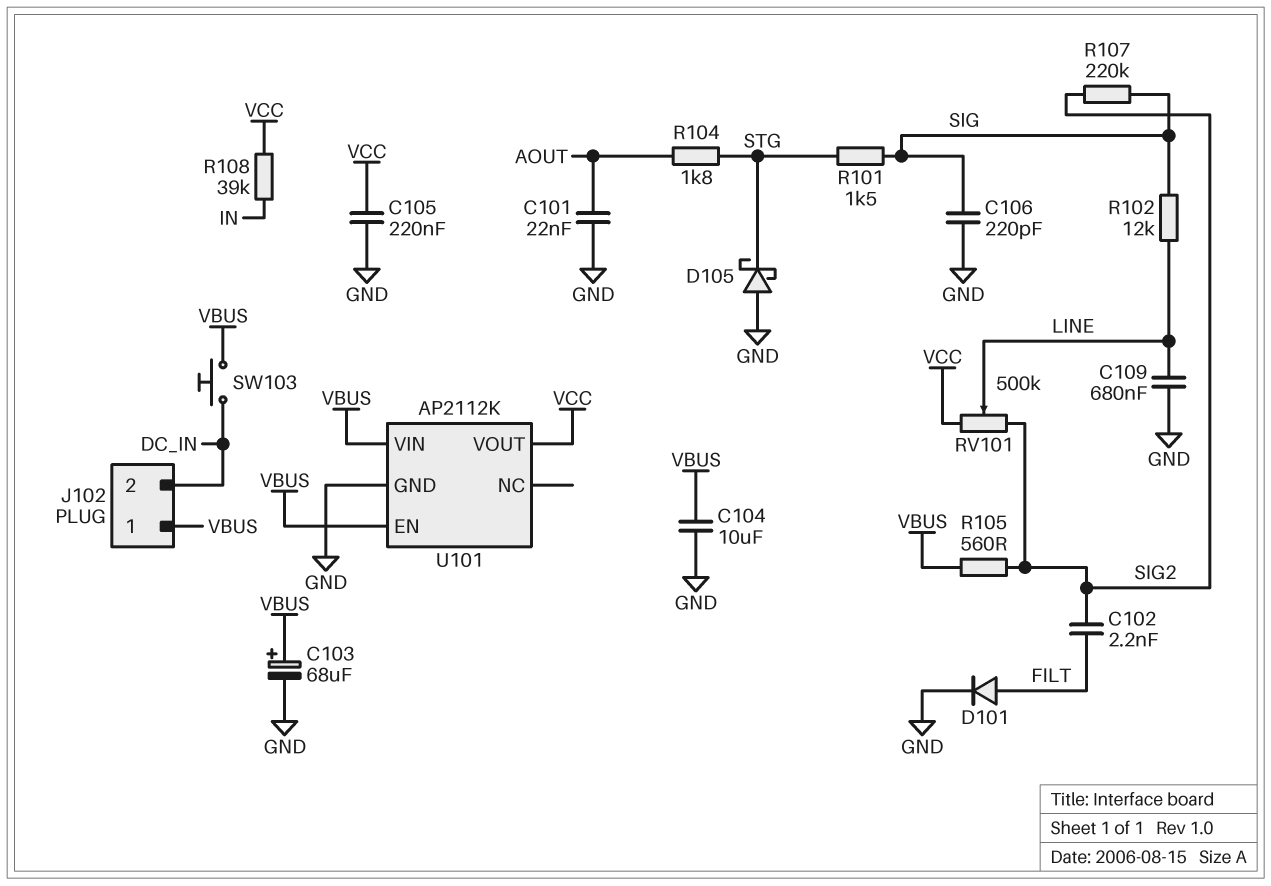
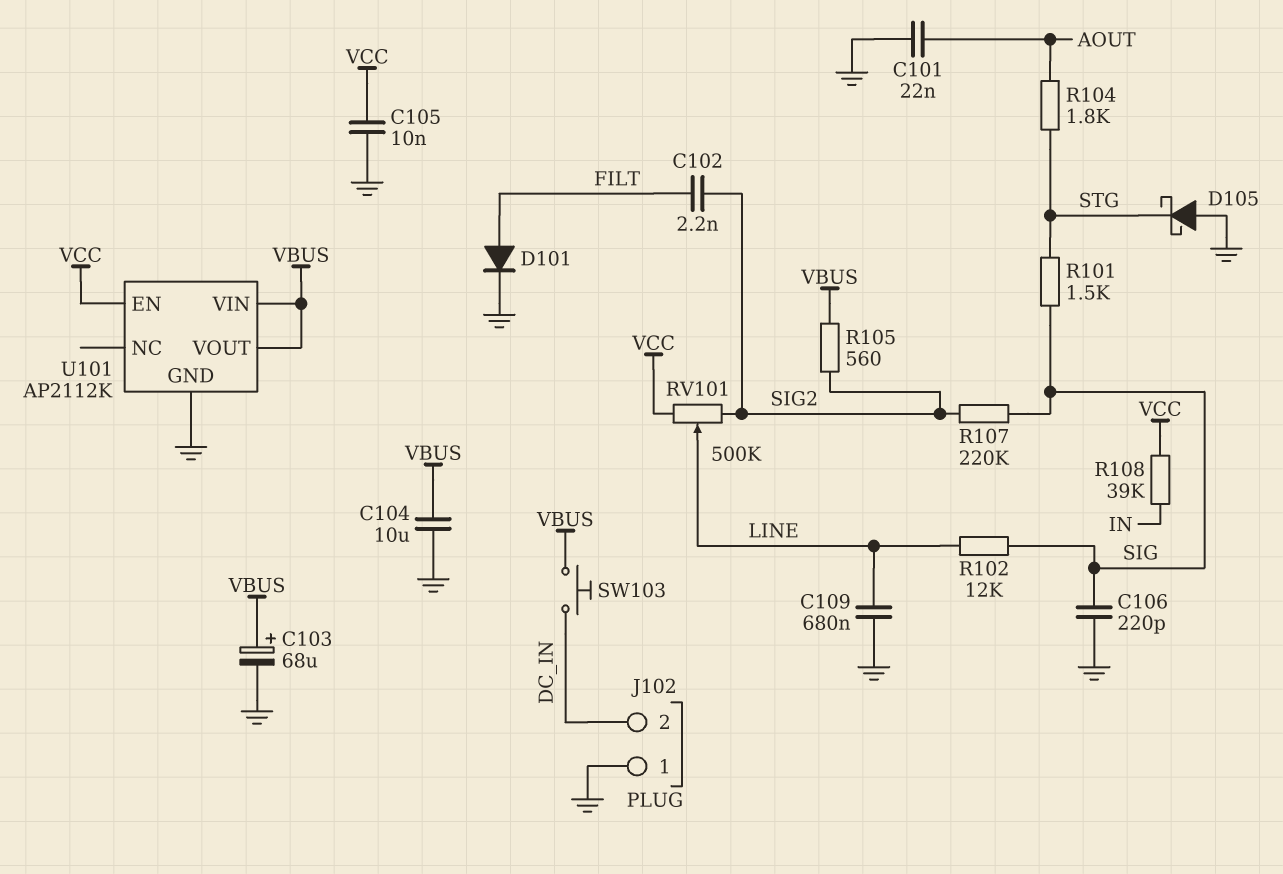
C105: 220nF (GND, VCC) -> 10nF (GND, VCC)
J102 pin 1: VBUS -> GND
U101 pin EN: VBUS -> VCC
U101 pin VOUT: VCC -> VBUS

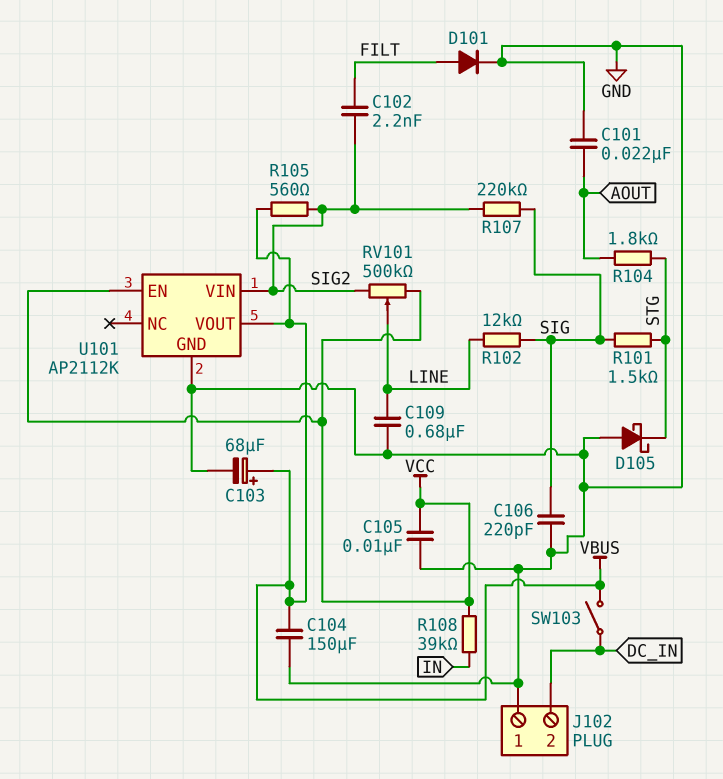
C104: 10uF (GND, VBUS) -> 150uF (GND, VBUS)
SW103: button (DC_IN, VBUS) -> switch (DC_IN, VBUS)
U101 pin VIN: VBUS -> SIG2

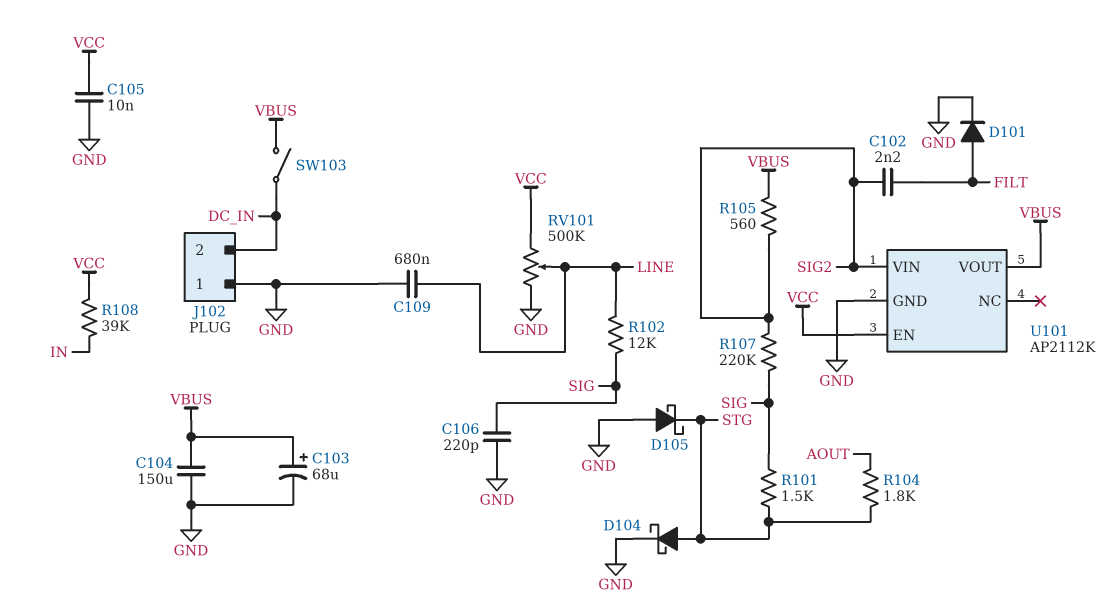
C101: 22nF (AOUT, GND) -> none
D104: none -> schottky (A STG, K GND)
RV101: 500k (SIG2, VCC, wiper LINE) -> 500k (GND, VCC, wiper LINE)

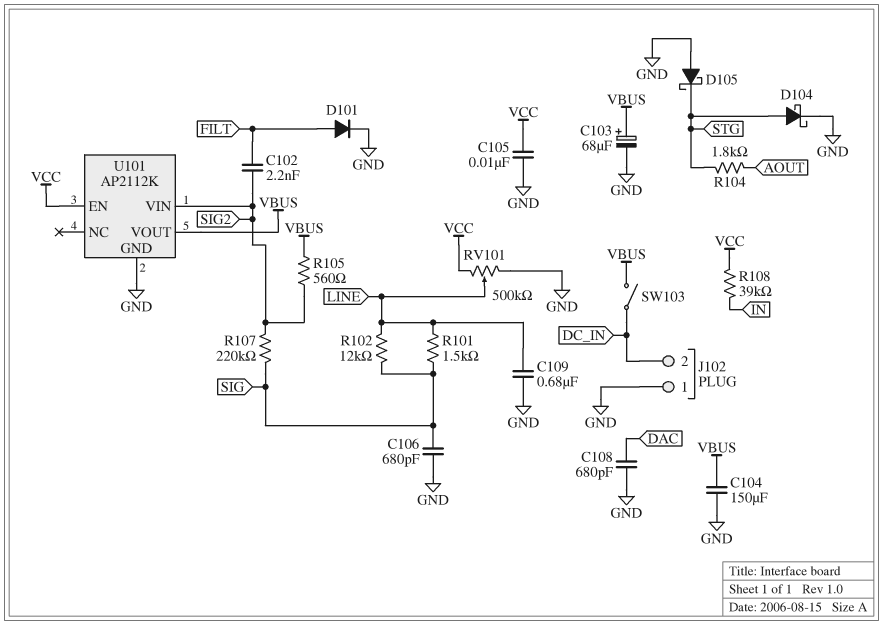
C106: 220pF (GND, SIG) -> 680pF (GND, SIG)
C108: none -> 680pF (DAC, GND)
R101: 1.5k (SIG, STG) -> 1.5k (LINE, SIG)

